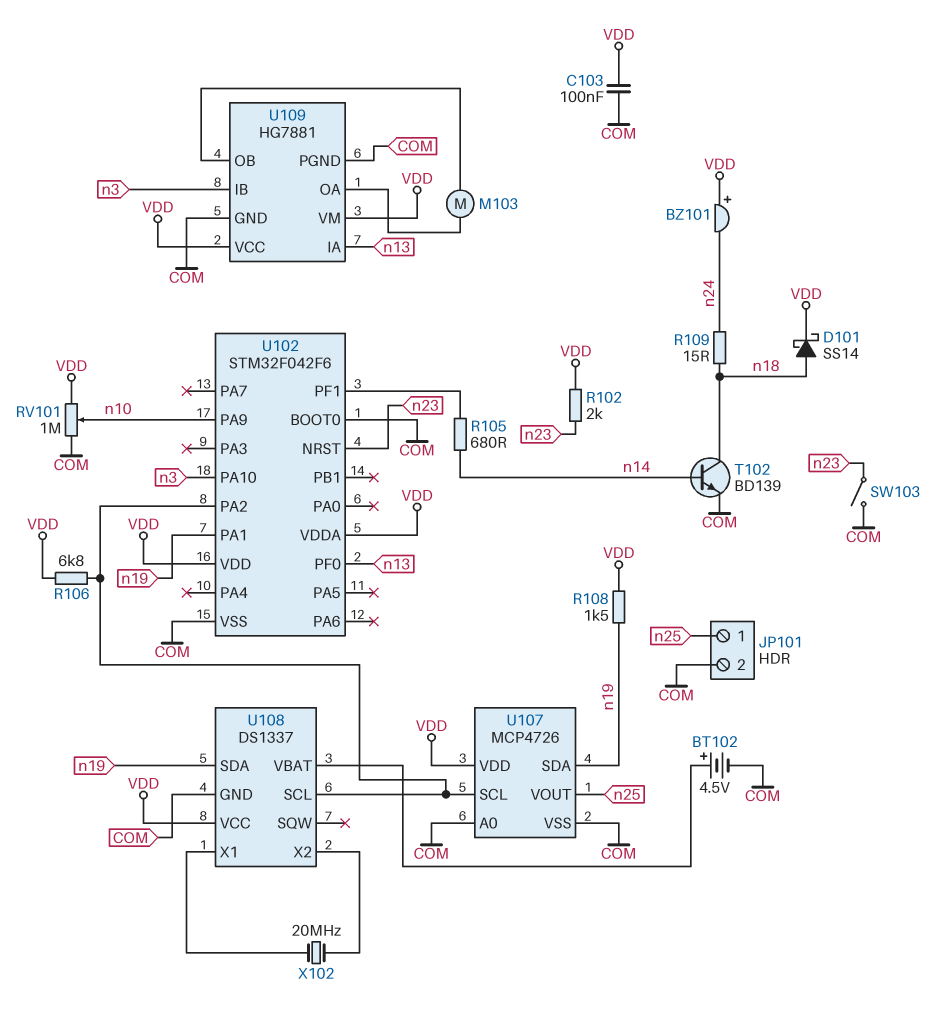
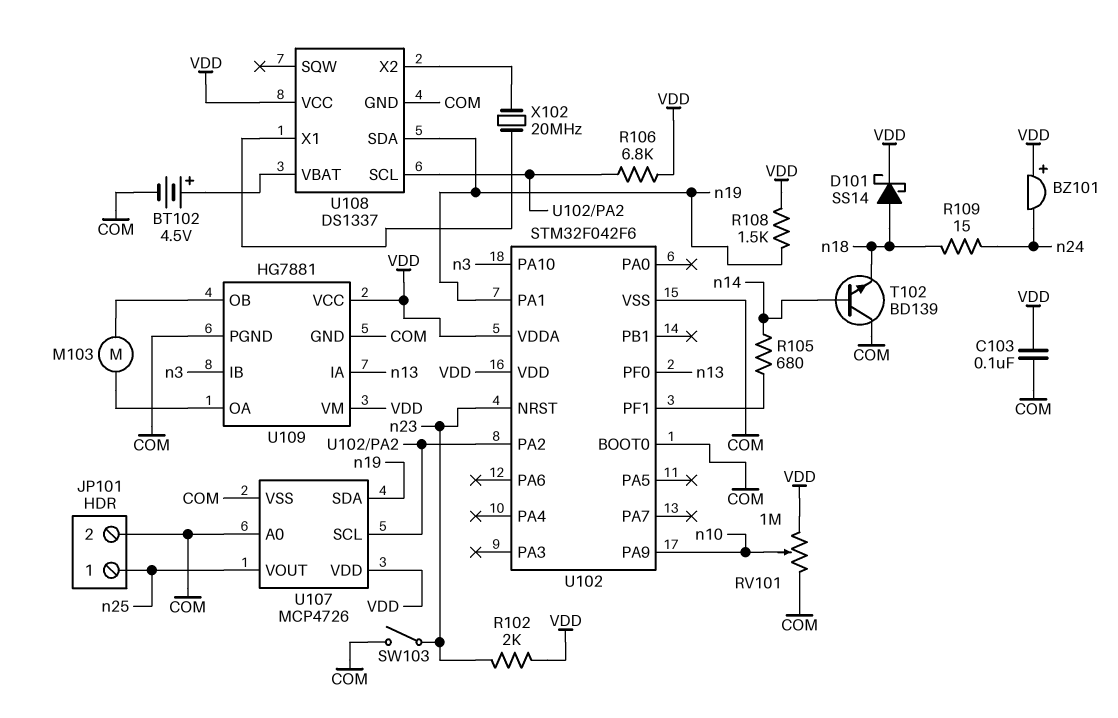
T102: NPN BD139 (B n14, C n18, E COM) -> NPN BD139 (B n14, C COM, E n18)

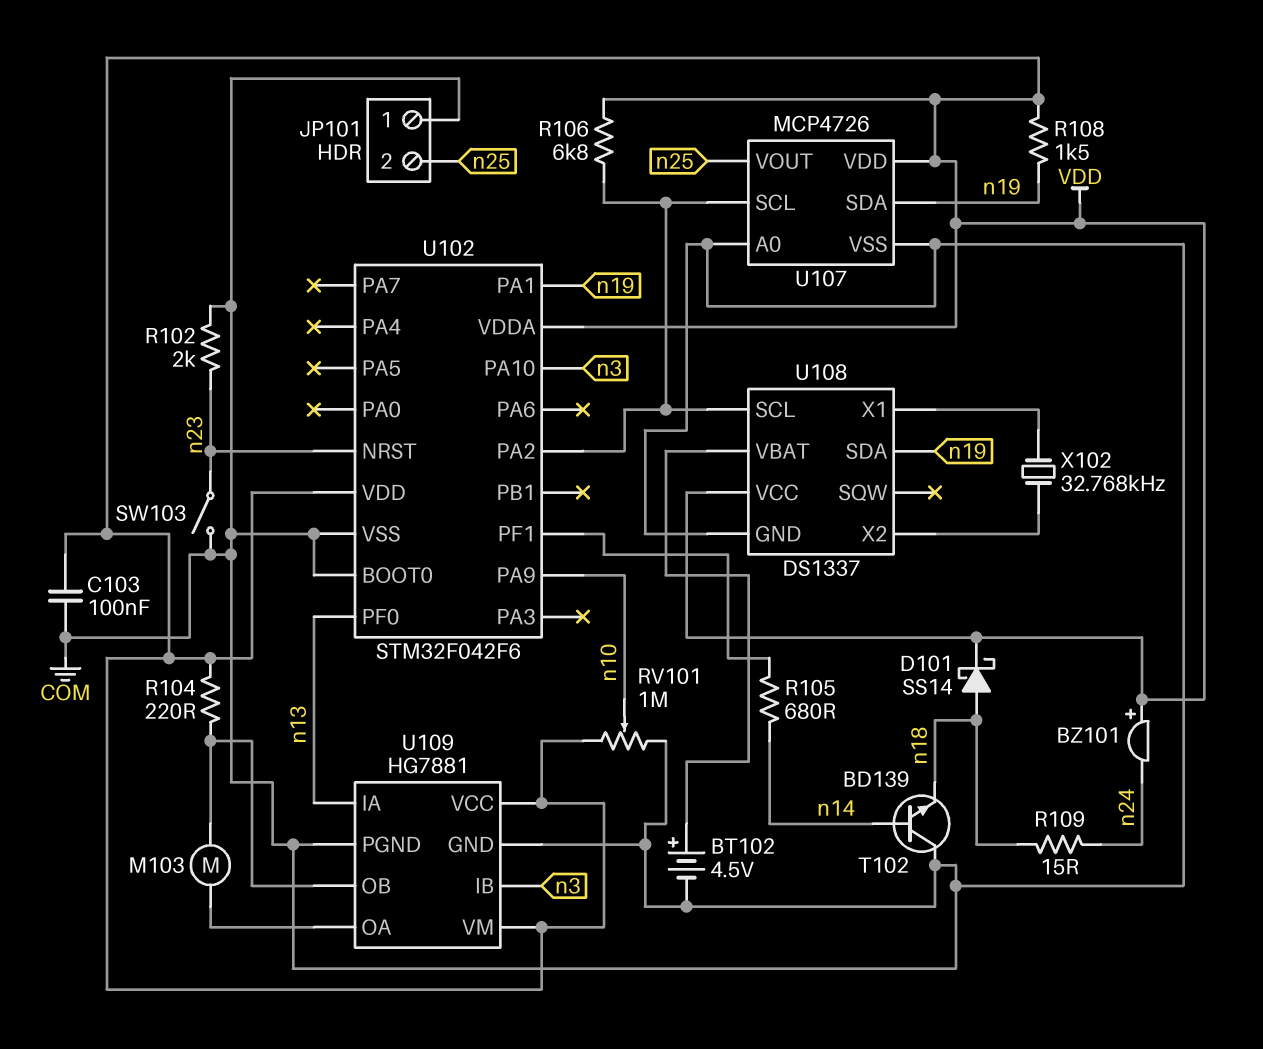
JP101 pin 1: n25 -> COM
JP101 pin 2: COM -> n25
R102: 2k (VDD, n23) -> 2k (COM, n23)
R104: none -> 220 (U109/OB, VDD)
X102: 20MHz (U108/X1, U108/X2) -> 32.768kHz (U108/X1, U108/X2)

